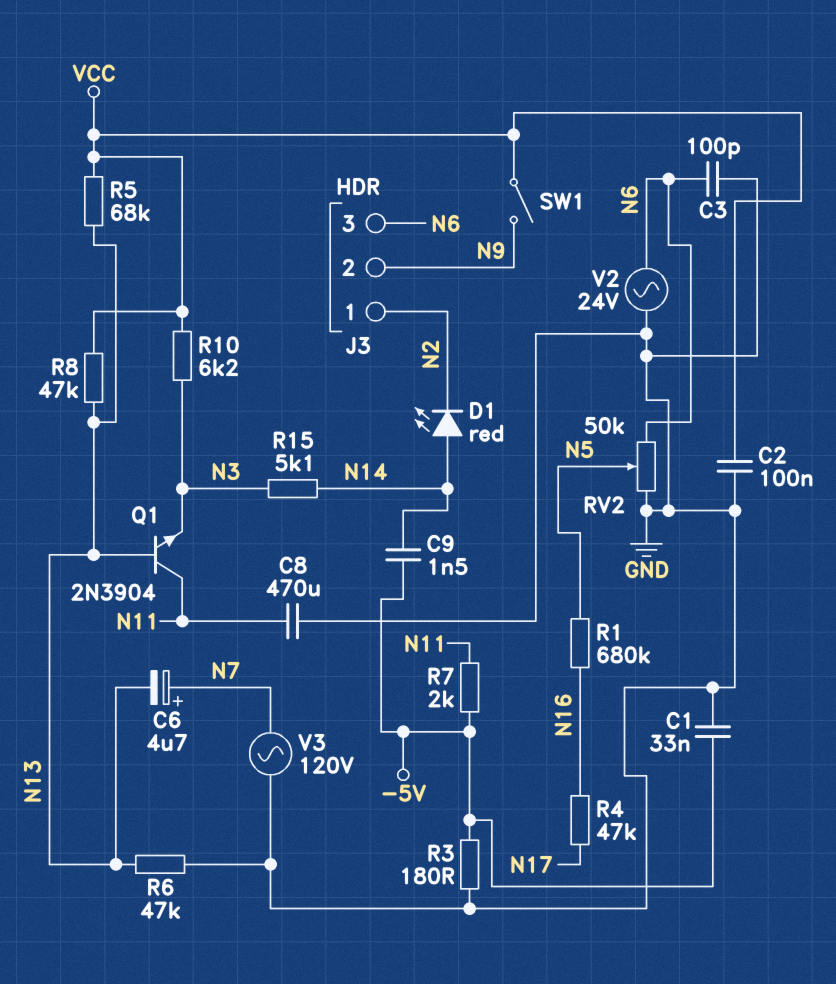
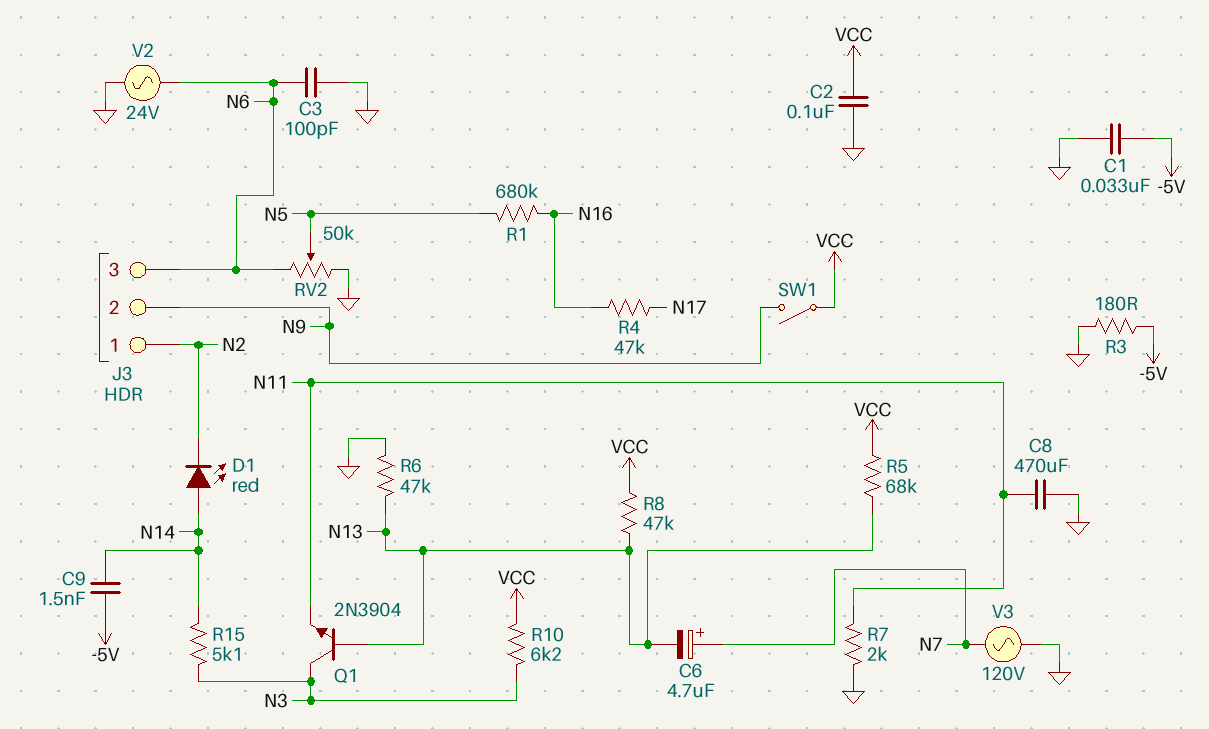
Q1: NPN 2N3904 (B N13, C N11, E N3) -> NPN 2N3904 (B N13, C N3, E N11)
R7: 2k (-5V, N11) -> 2k (GND, N11)

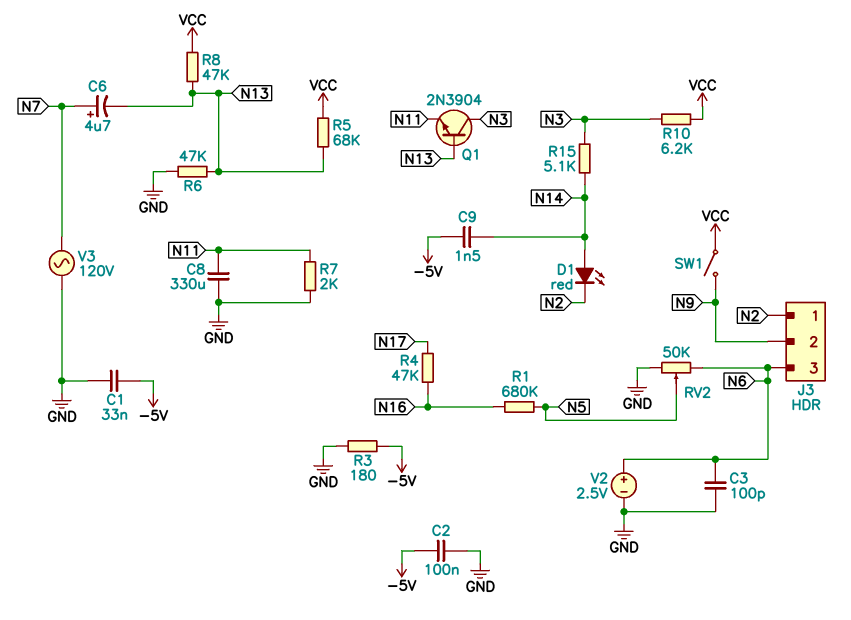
C2: 100nF (GND, VCC) -> 100nF (-5V, GND)
C8: 470uF (GND, N11) -> 330uF (GND, N11)
V2: AC 24V (GND, N6) -> 2.5V (plus N6, minus GND)

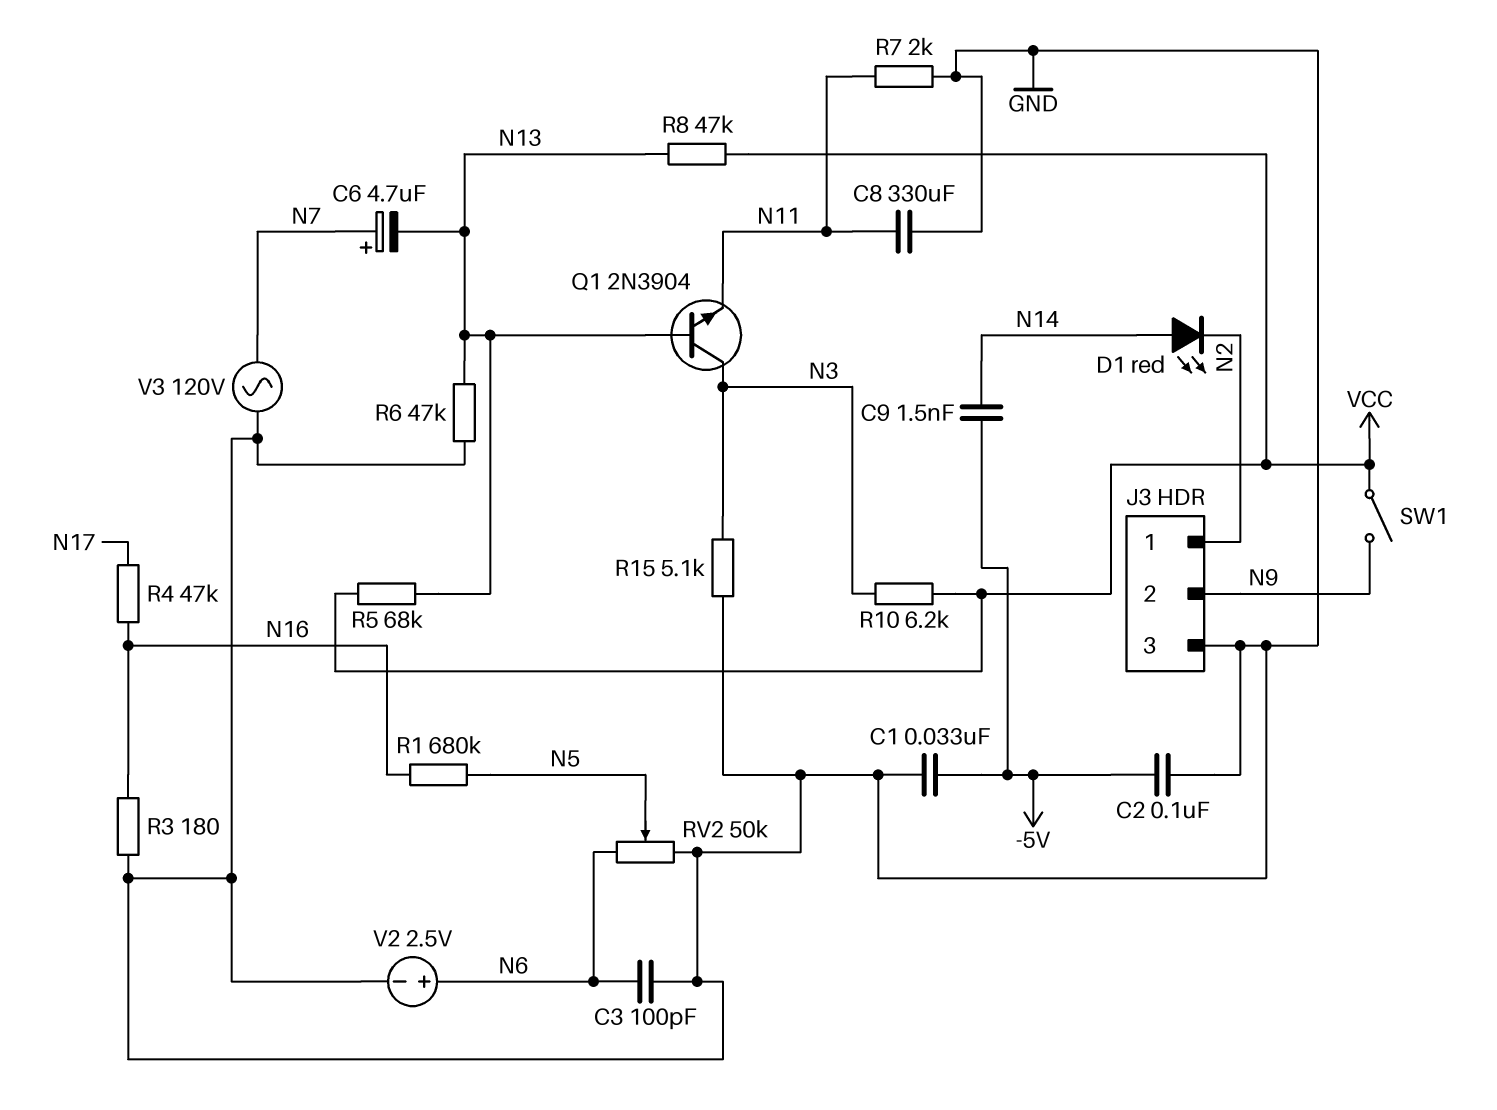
J3 pin 3: N6 -> GND
R3: 180 (-5V, GND) -> 180 (GND, N16)
R15: 5.1k (N3, N14) -> 5.1k (GND, N3)

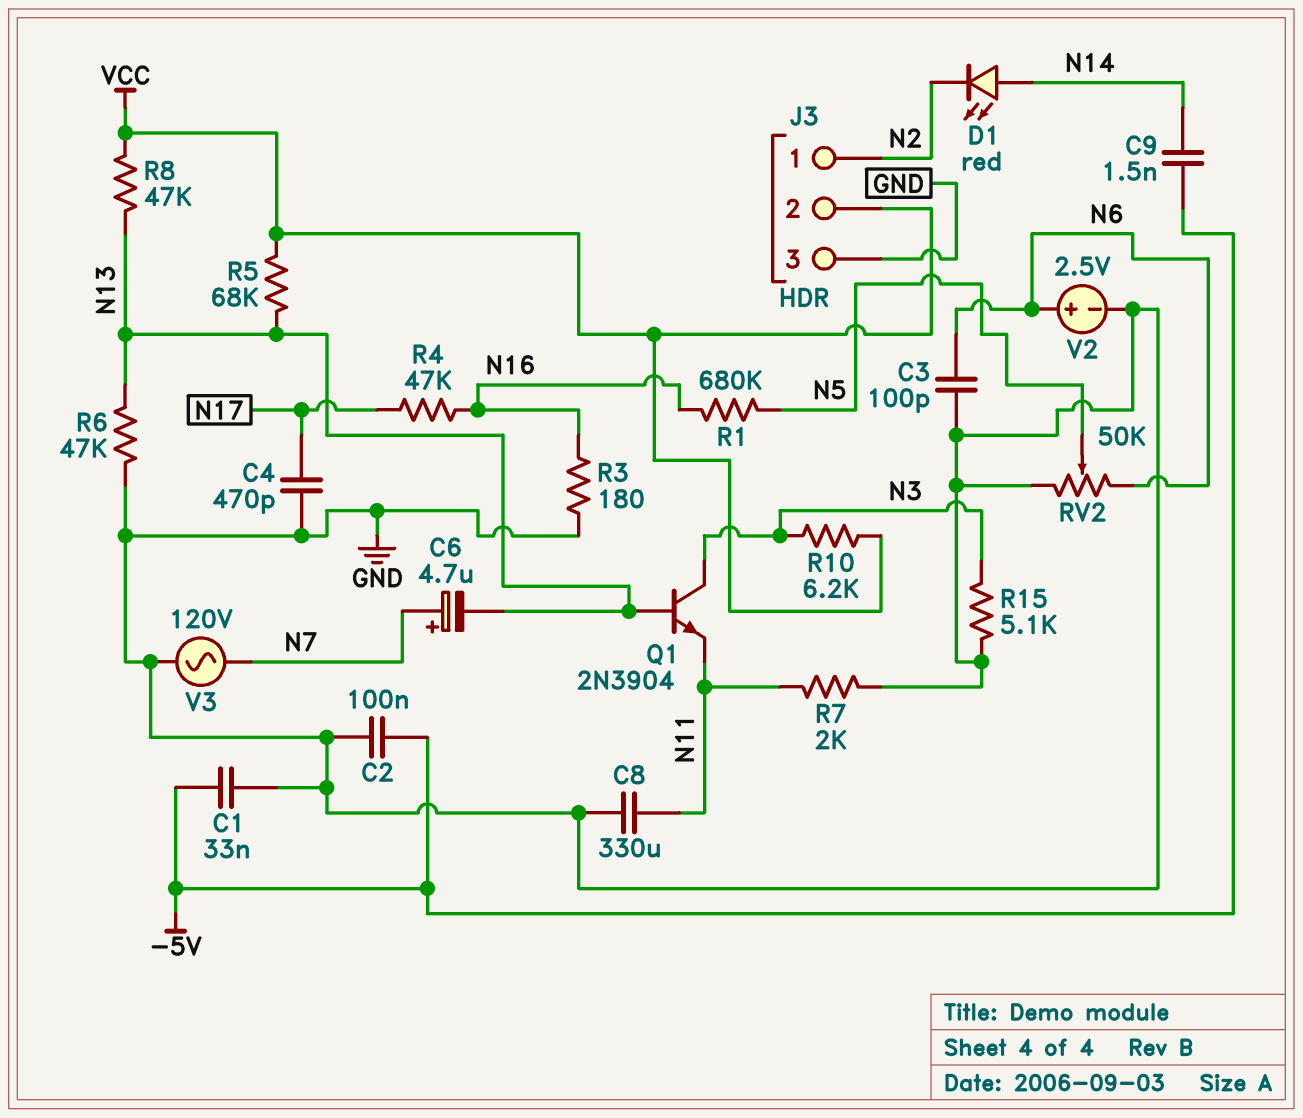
C4: none -> 470pF (GND, N17)
J3 pin 2: N9 -> VCC
SW1: switch (N9, VCC) -> none

